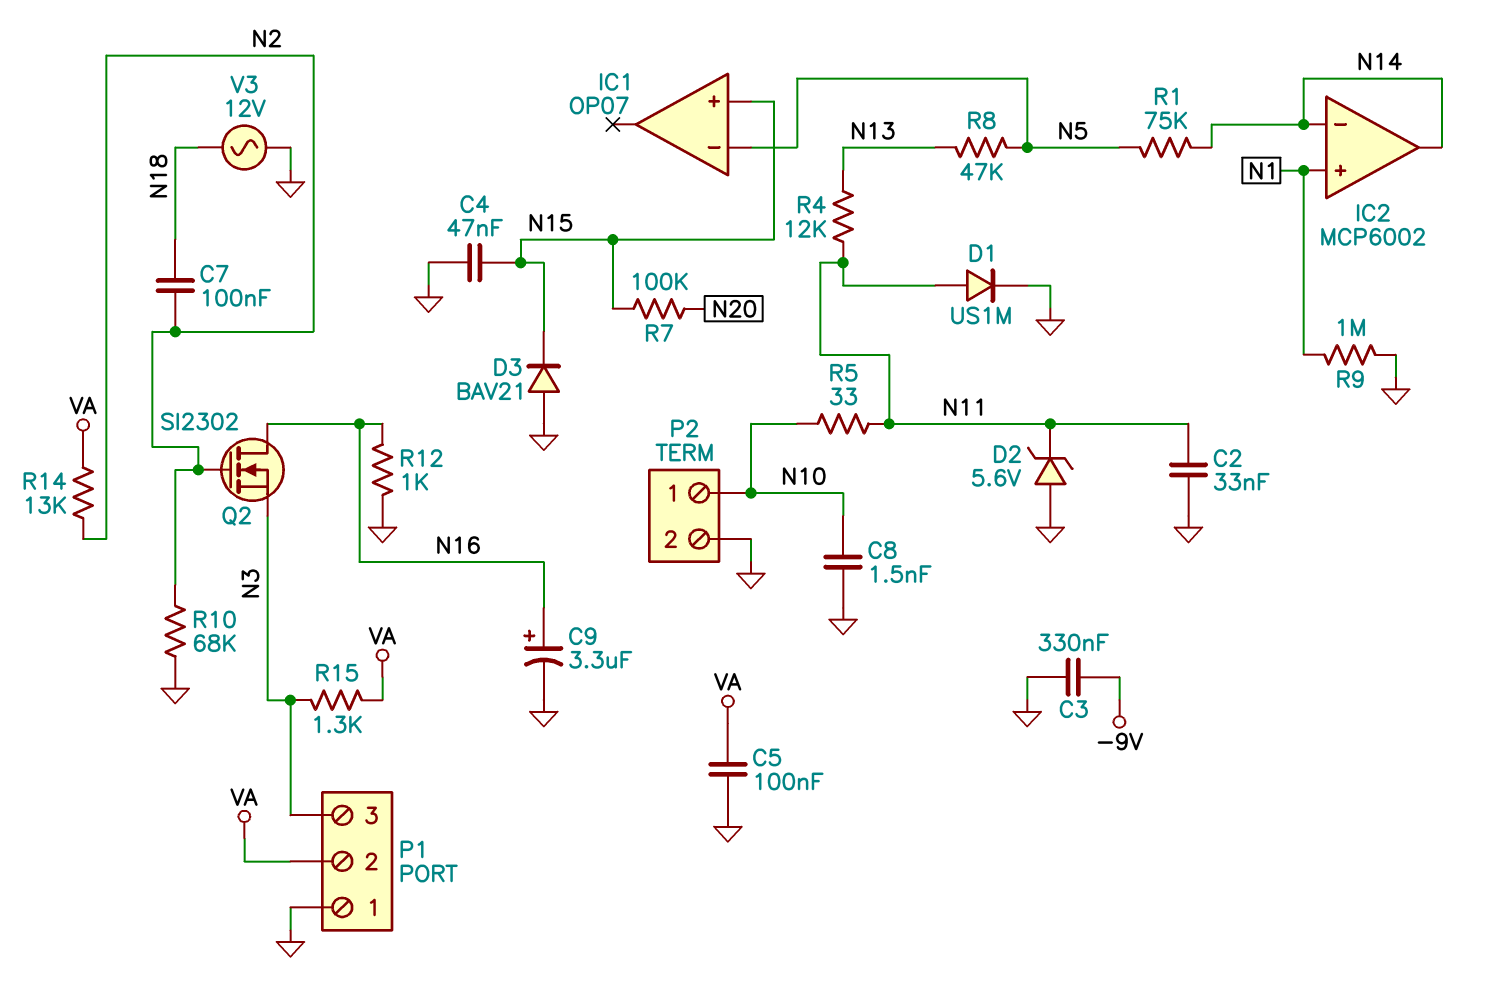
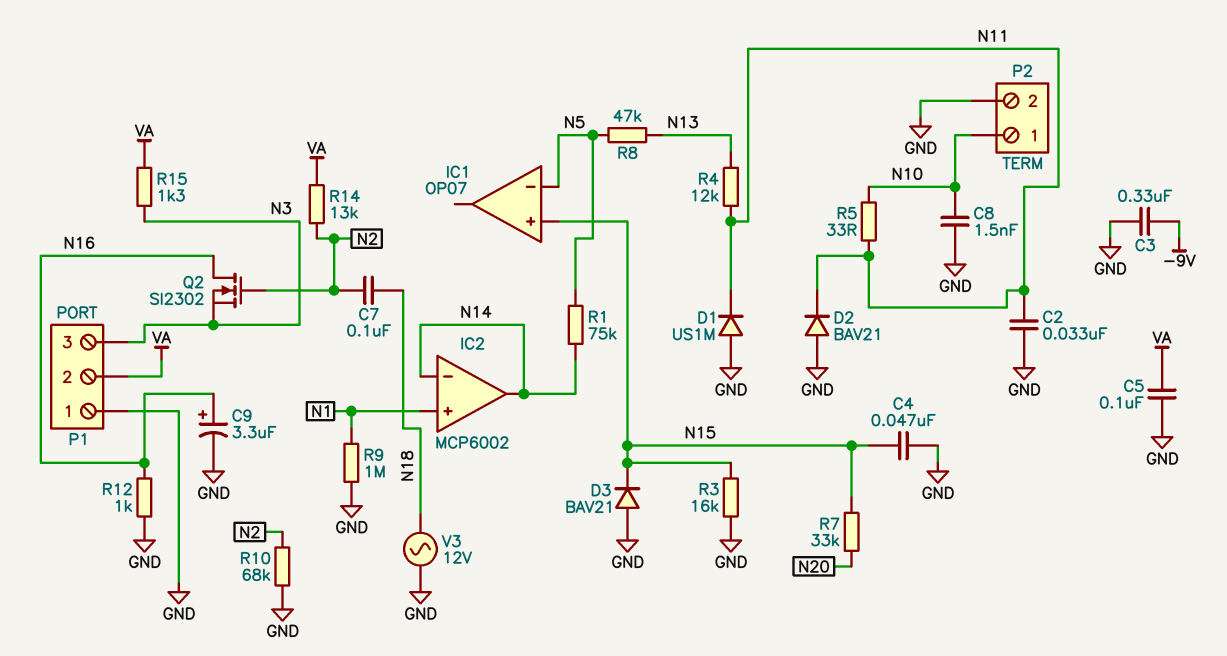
D1: diode US1M (A N11, K GND) -> diode US1M (A GND, K N11)
D2: zener 5.6V (A GND, K N11) -> diode BAV21 (A GND, K N11)
R3: none -> 16k (GND, N15)
R7: 100k (N15, N20) -> 33k (N15, N20)

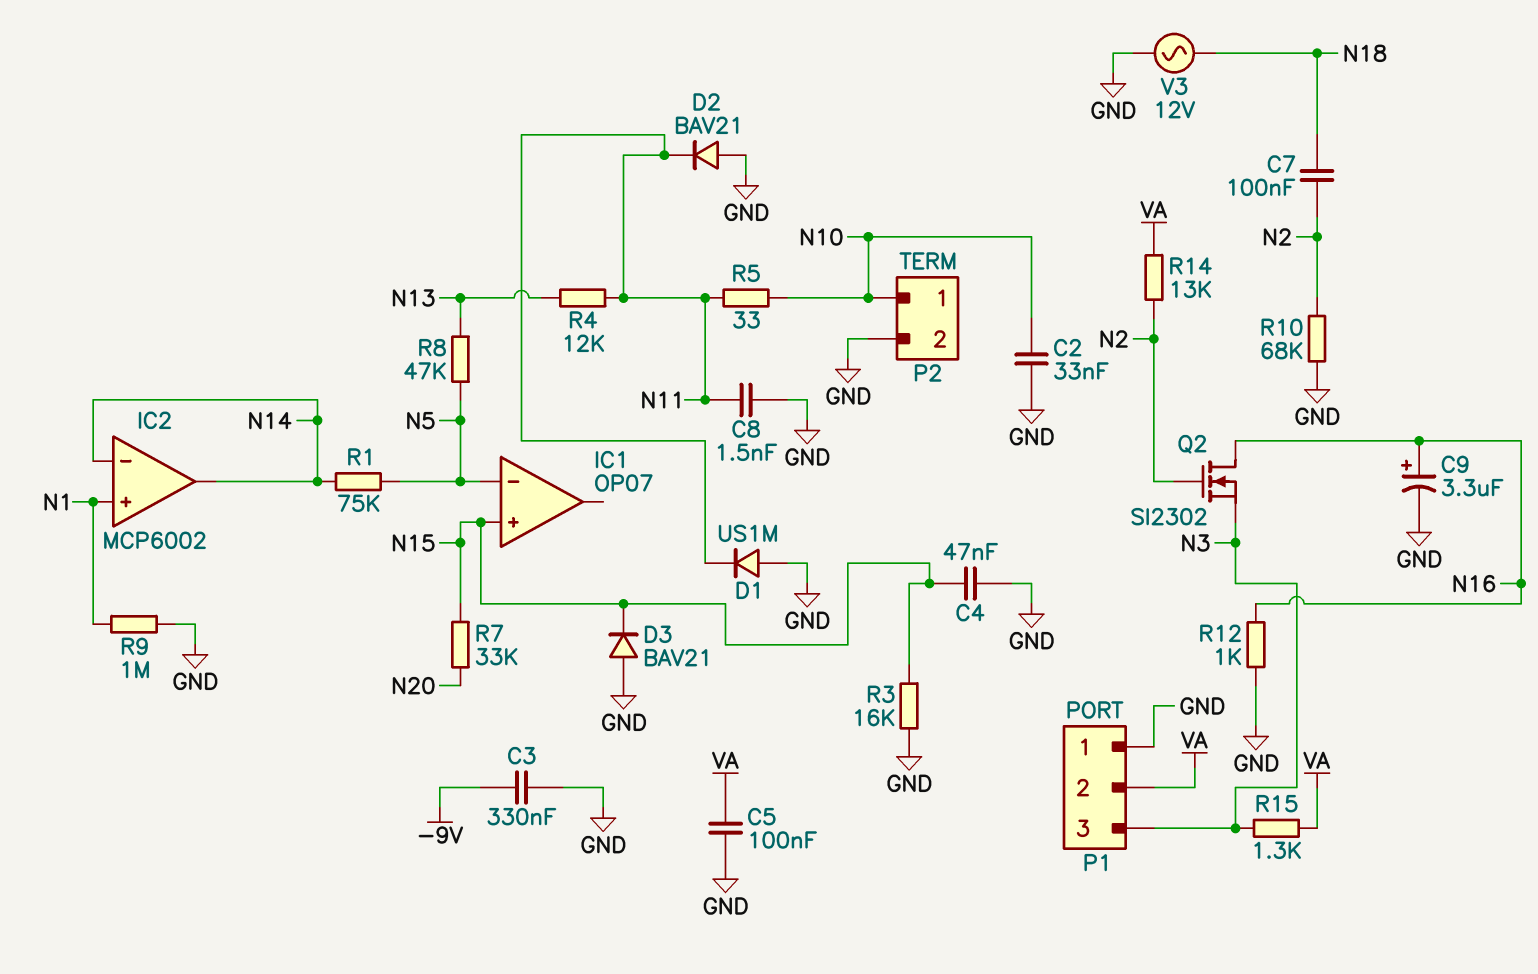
C2: 33nF (GND, N11) -> 33nF (GND, N10)
C8: 1.5nF (GND, N10) -> 1.5nF (GND, N11)

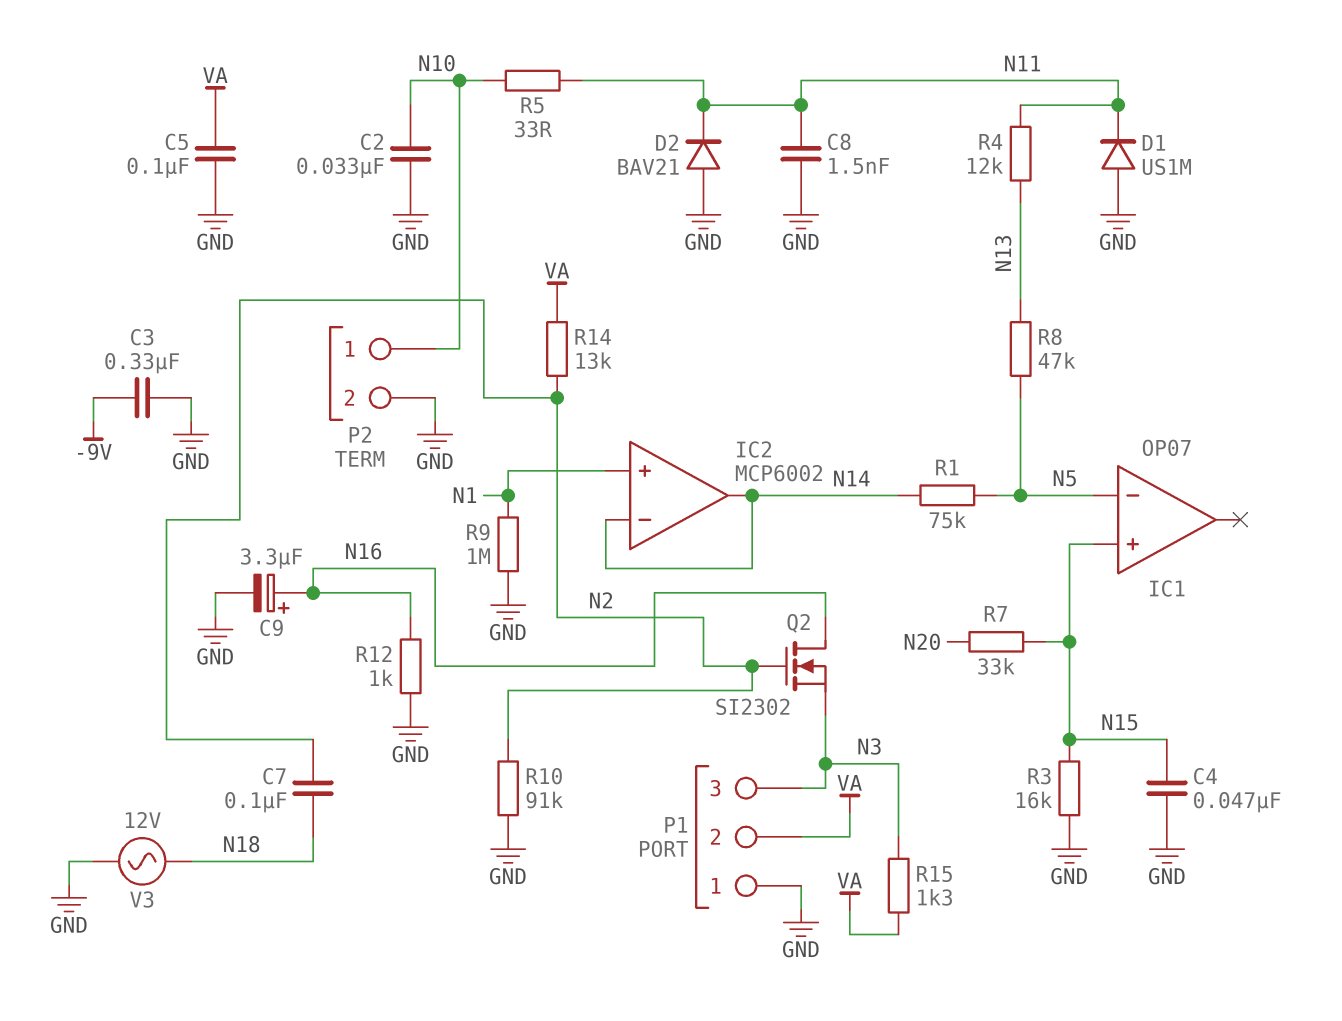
D3: diode BAV21 (A GND, K N15) -> none
R10: 68k (GND, N2) -> 91k (GND, N2)

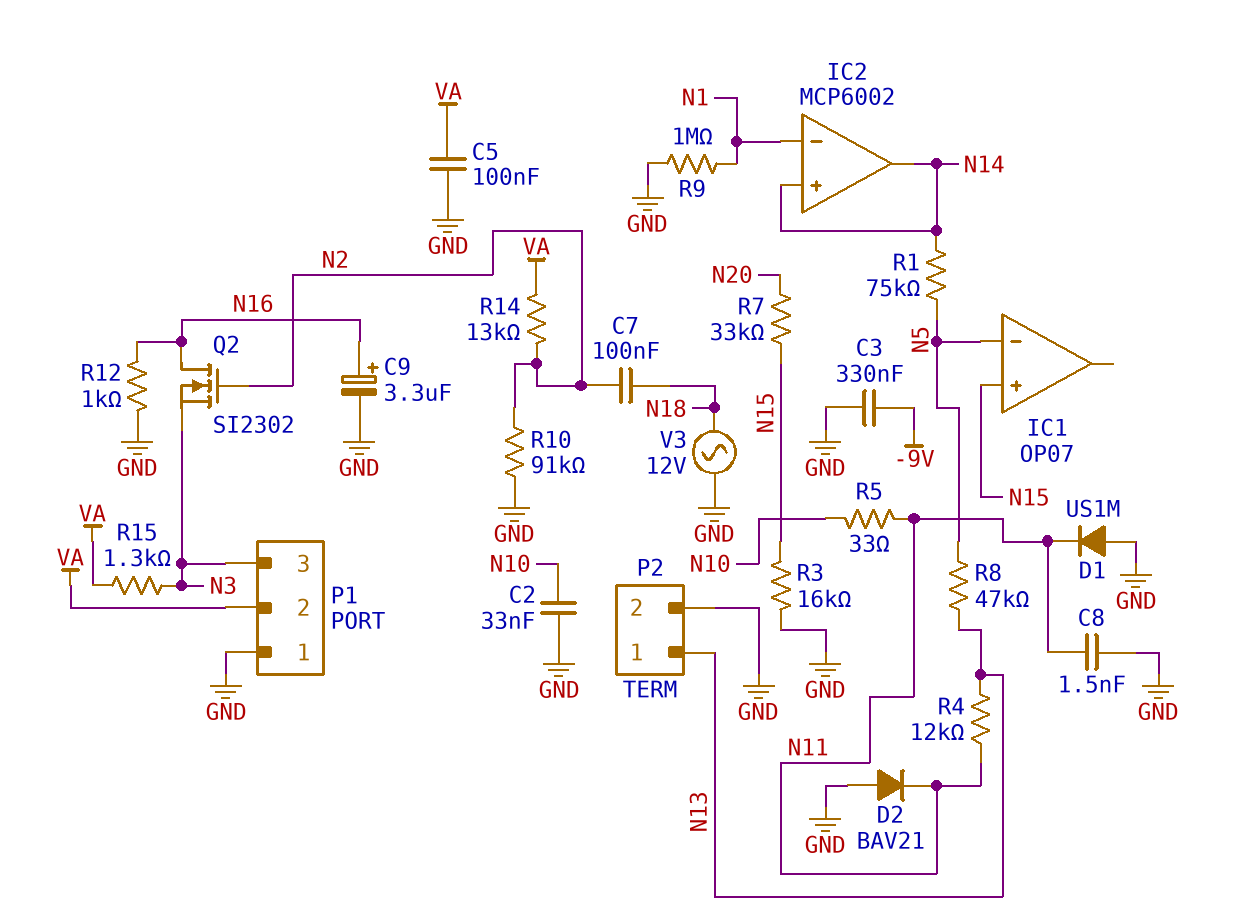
C4: 47nF (GND, N15) -> none
IC2 pin in+: N1 -> N14
IC2 pin in-: N14 -> N1
P2 pin 1: N10 -> N13

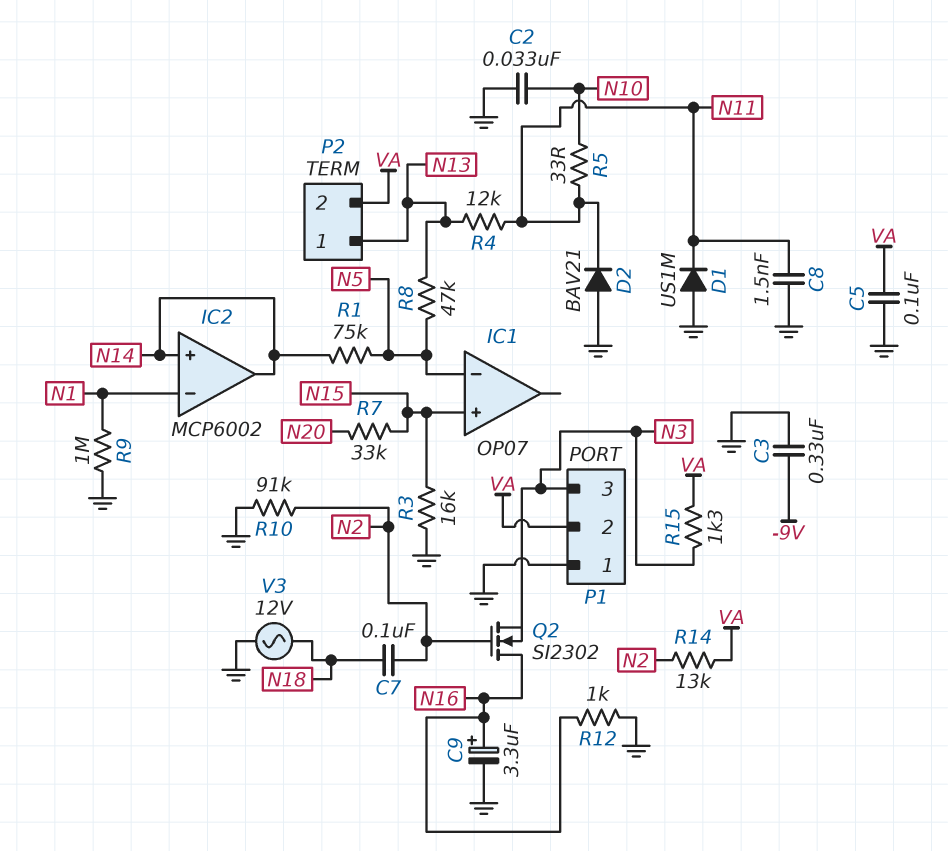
P2 pin 2: GND -> VA

